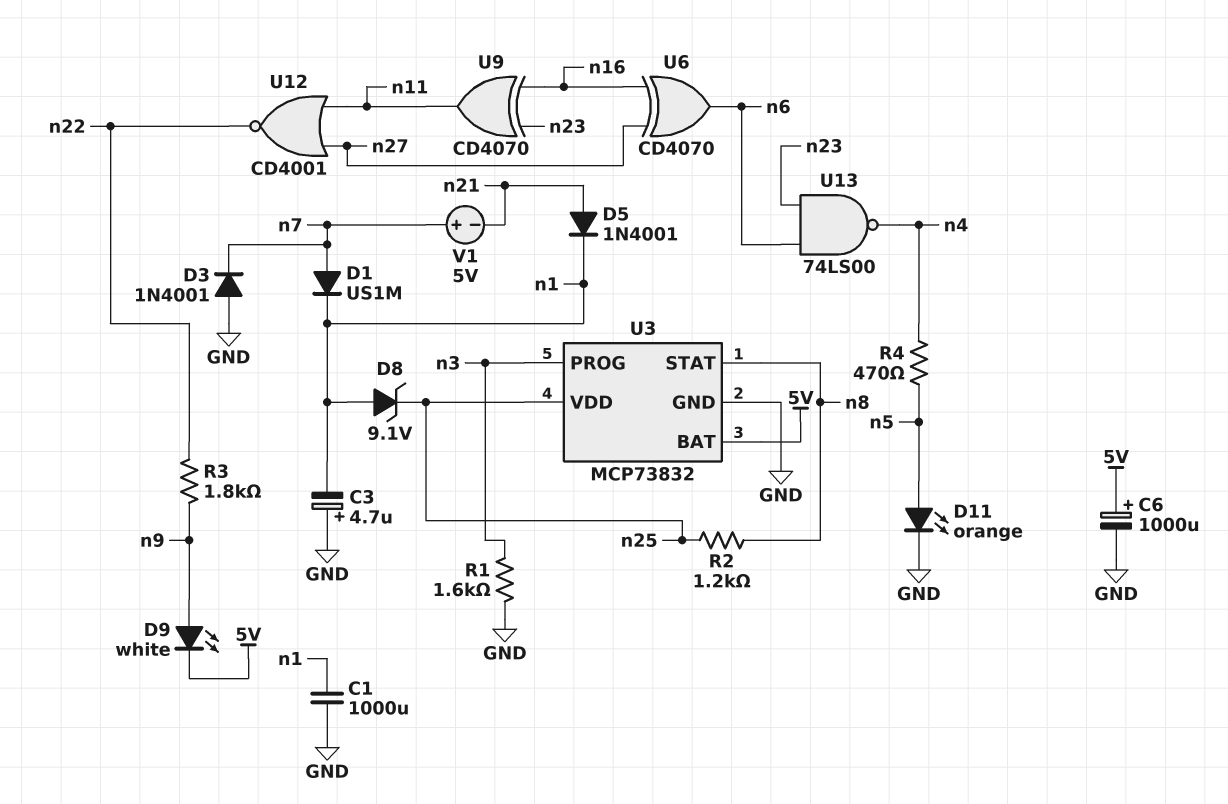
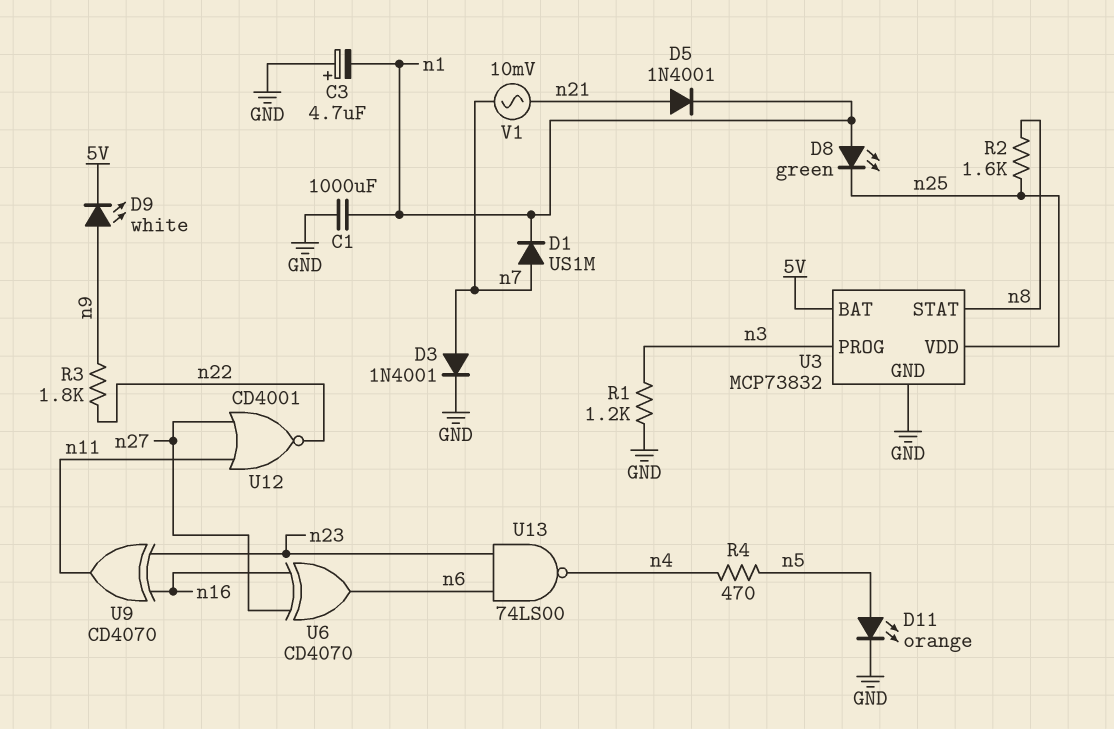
C6: 1000uF (plus 5V, minus GND) -> none
D3: diode 1N4001 (A GND, K n7) -> diode 1N4001 (A n7, K GND)
D8: zener 9.1V (A n1, K n25) -> LED green (A n1, K n25)
R1: 1.6k (GND, n3) -> 1.2k (GND, n3)
R2: 1.2k (n8, n25) -> 1.6k (n8, n25)
V1: 5V (plus n7, minus n21) -> AC 10mV (n7, n21)

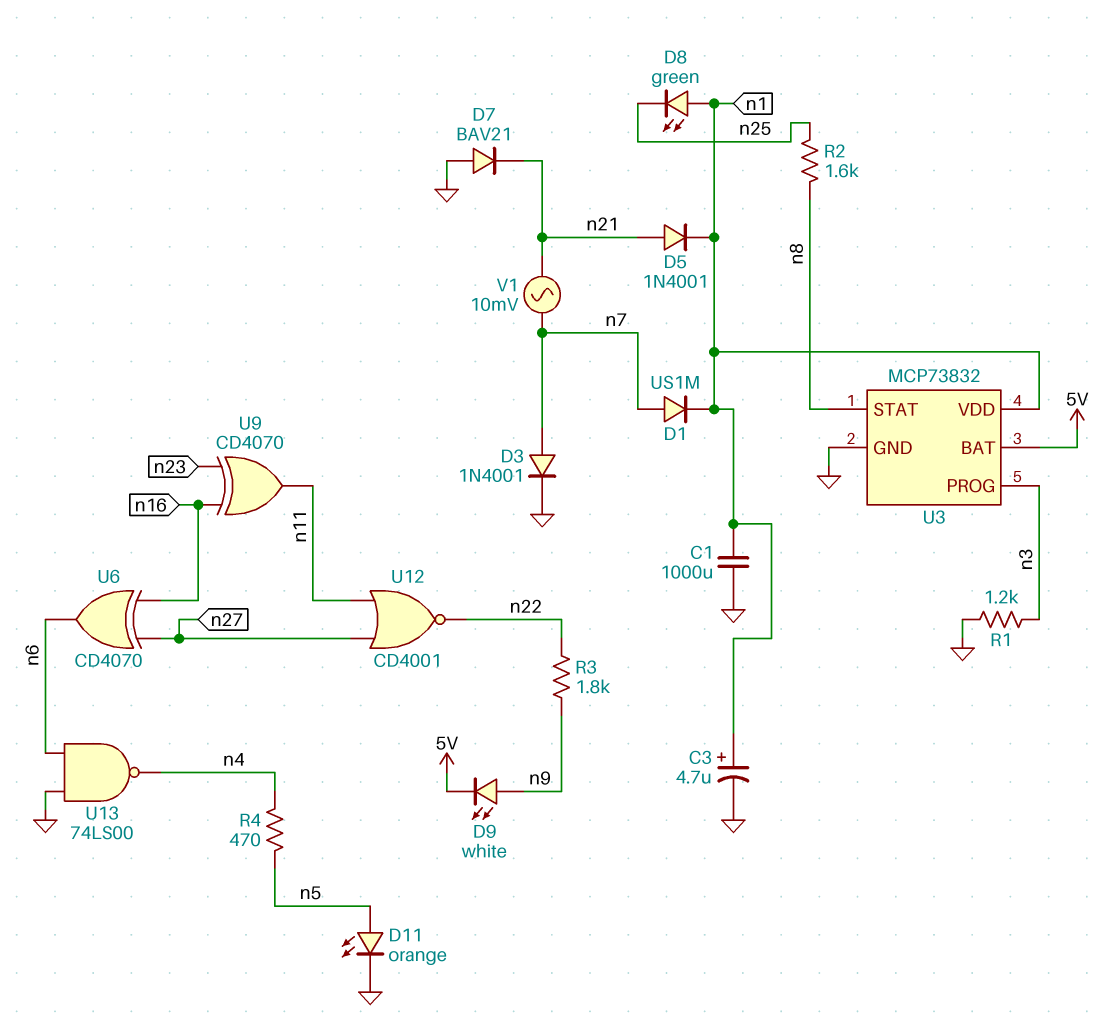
C3: 4.7uF (plus GND, minus n1) -> 4.7uF (plus n1, minus GND)
D7: none -> diode BAV21 (A GND, K n21)
U3 pin VDD: n25 -> n1
U13: NAND 74LS00 (in n6, in n23, out n4) -> NAND 74LS00 (in GND, in n6, out n4)

